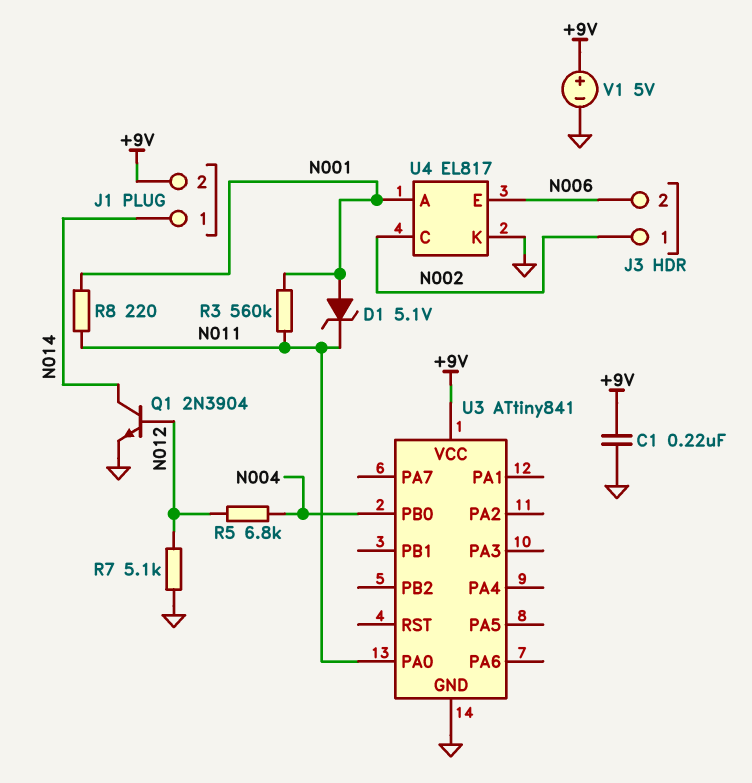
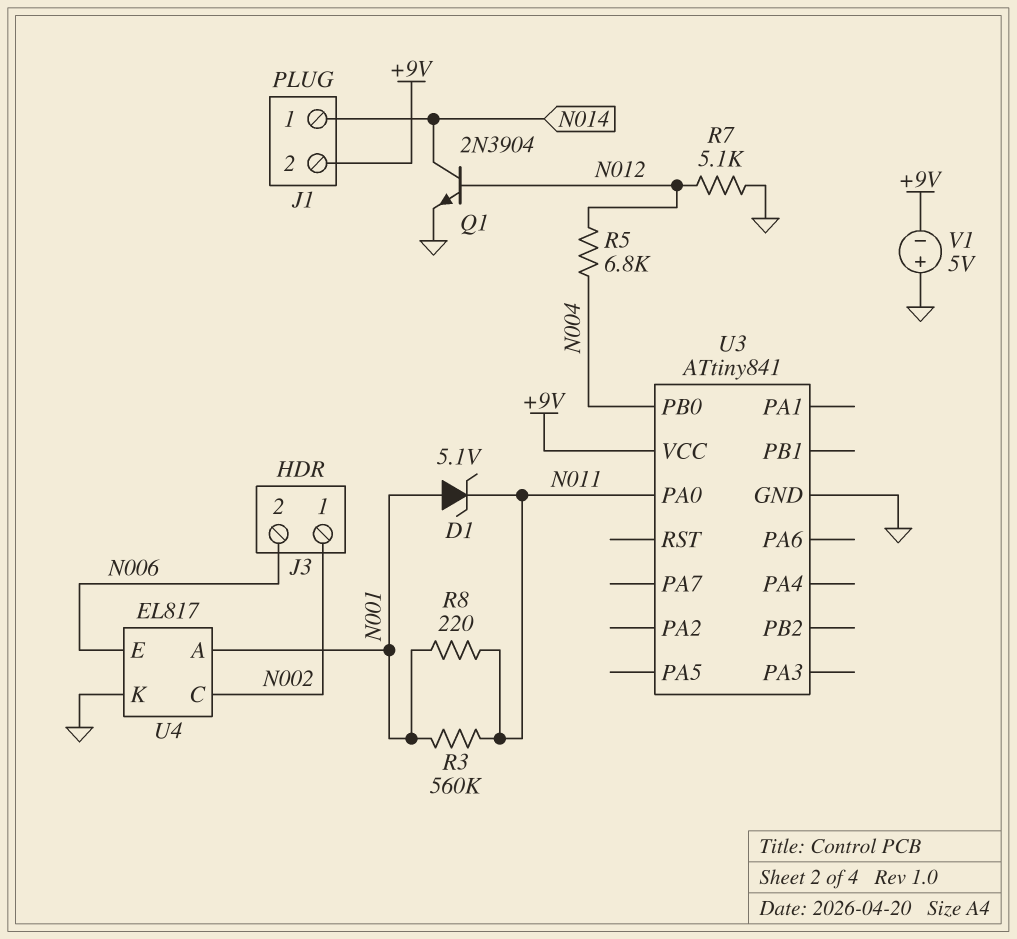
C1: 220nF (+9V, GND) -> none
V1: 5V (plus +9V, minus GND) -> 5V (plus GND, minus +9V)

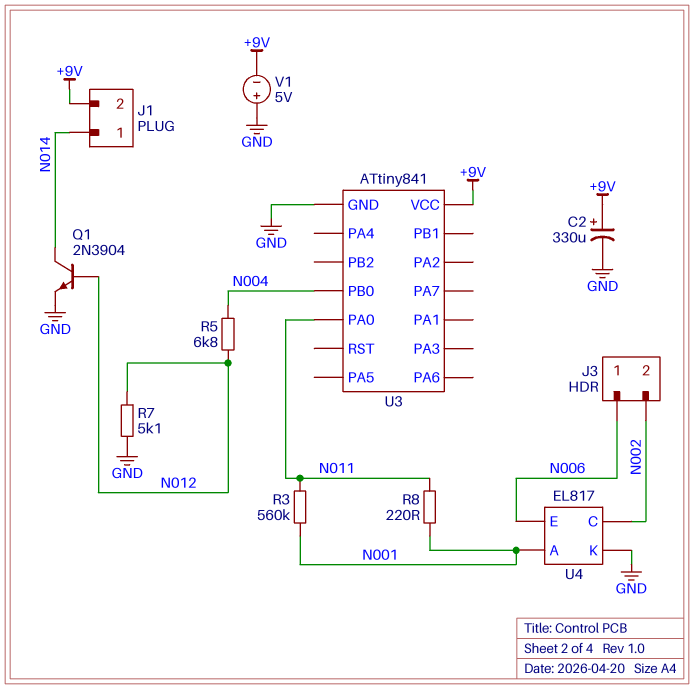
C2: none -> 330uF (plus +9V, minus GND)
D1: zener 5.1V (A N001, K N011) -> none
J3 pin 1: N002 -> N006
J3 pin 2: N006 -> N002

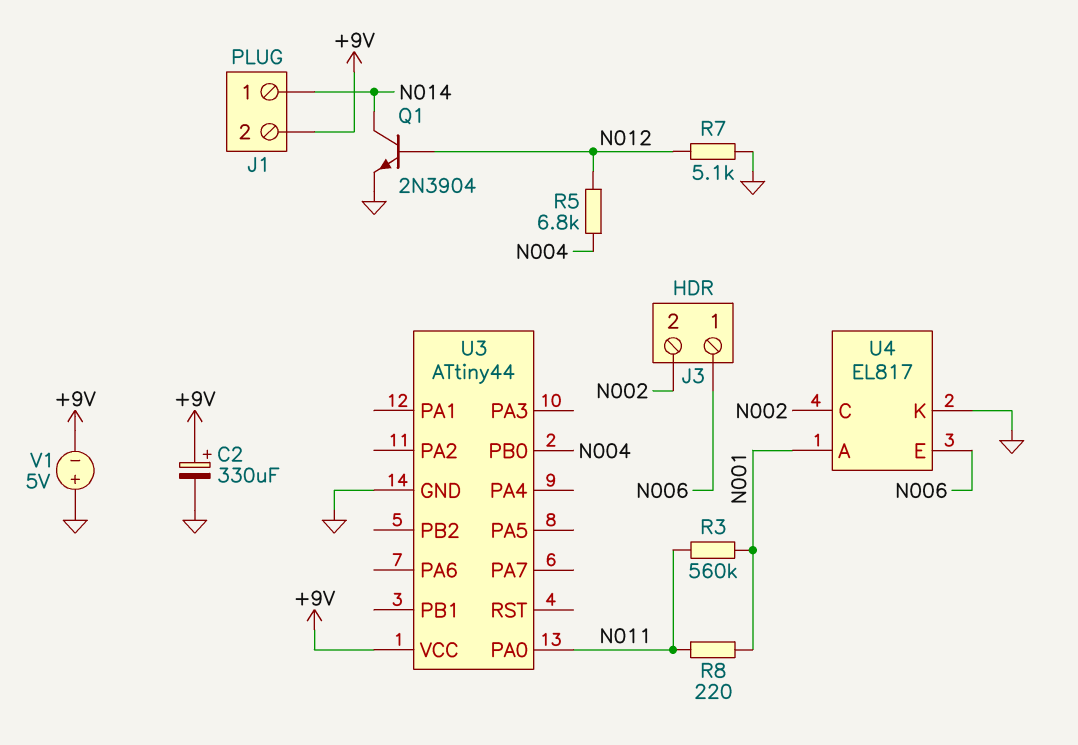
U3: ATtiny841 -> ATtiny44

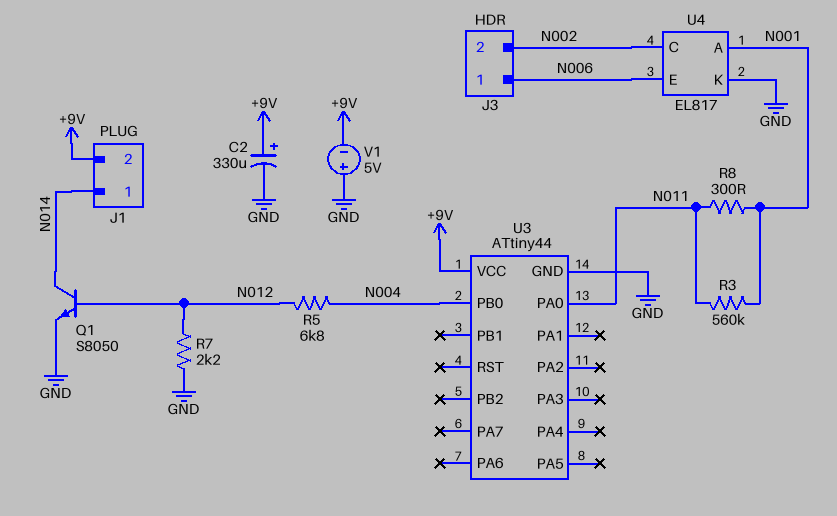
Q1: NPN 2N3904 (B N012, C N014, E GND) -> NPN S8050 (B N012, C N014, E GND)
R7: 5.1k (GND, N012) -> 2.2k (GND, N012)
R8: 220 (N001, N011) -> 300 (N001, N011)

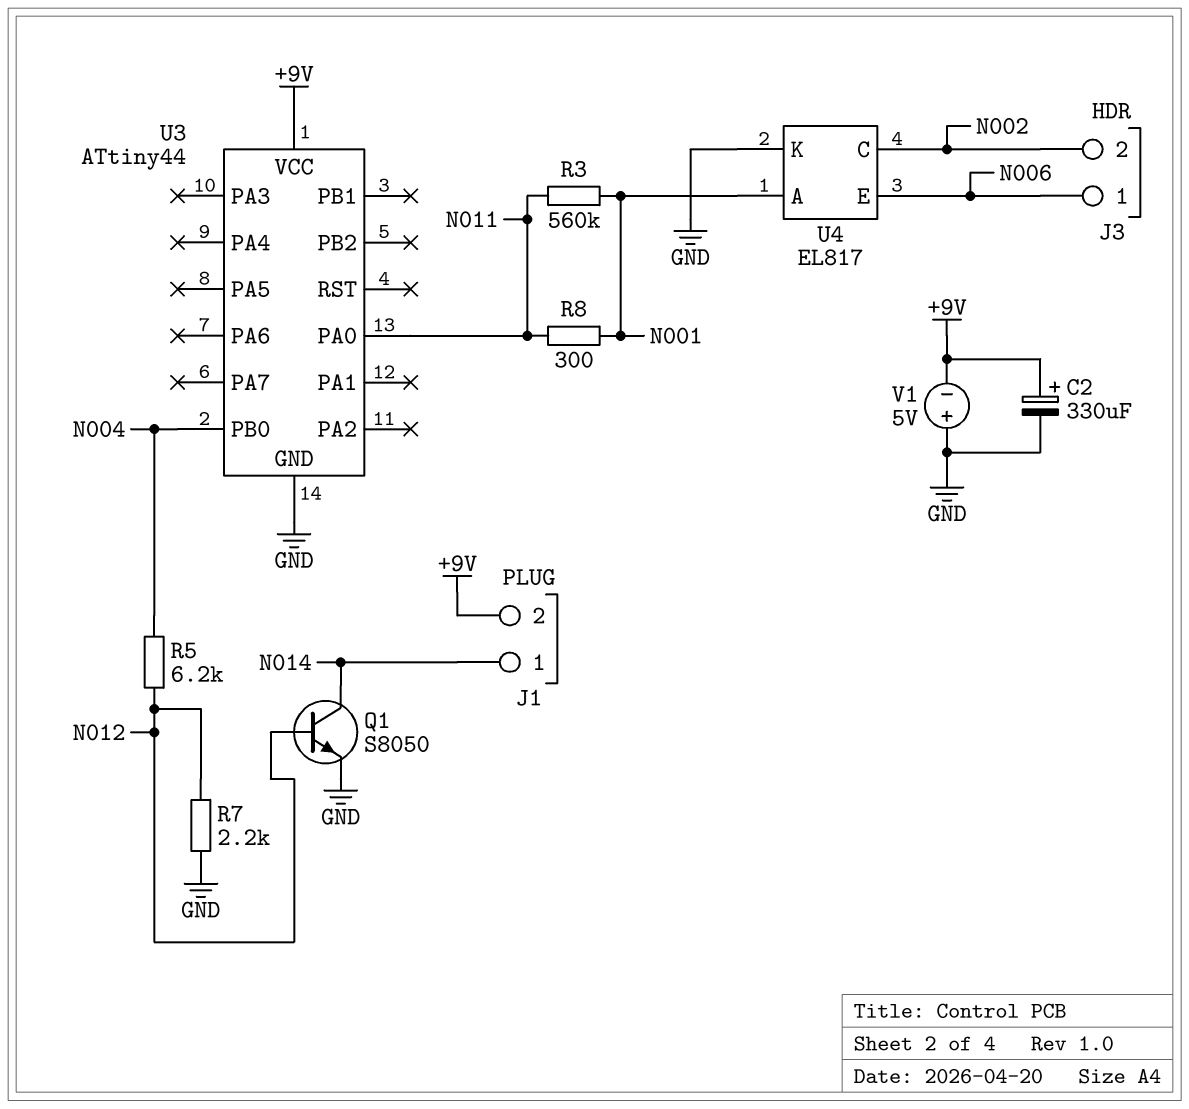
R5: 6.8k (N004, N012) -> 6.2k (N004, N012)

